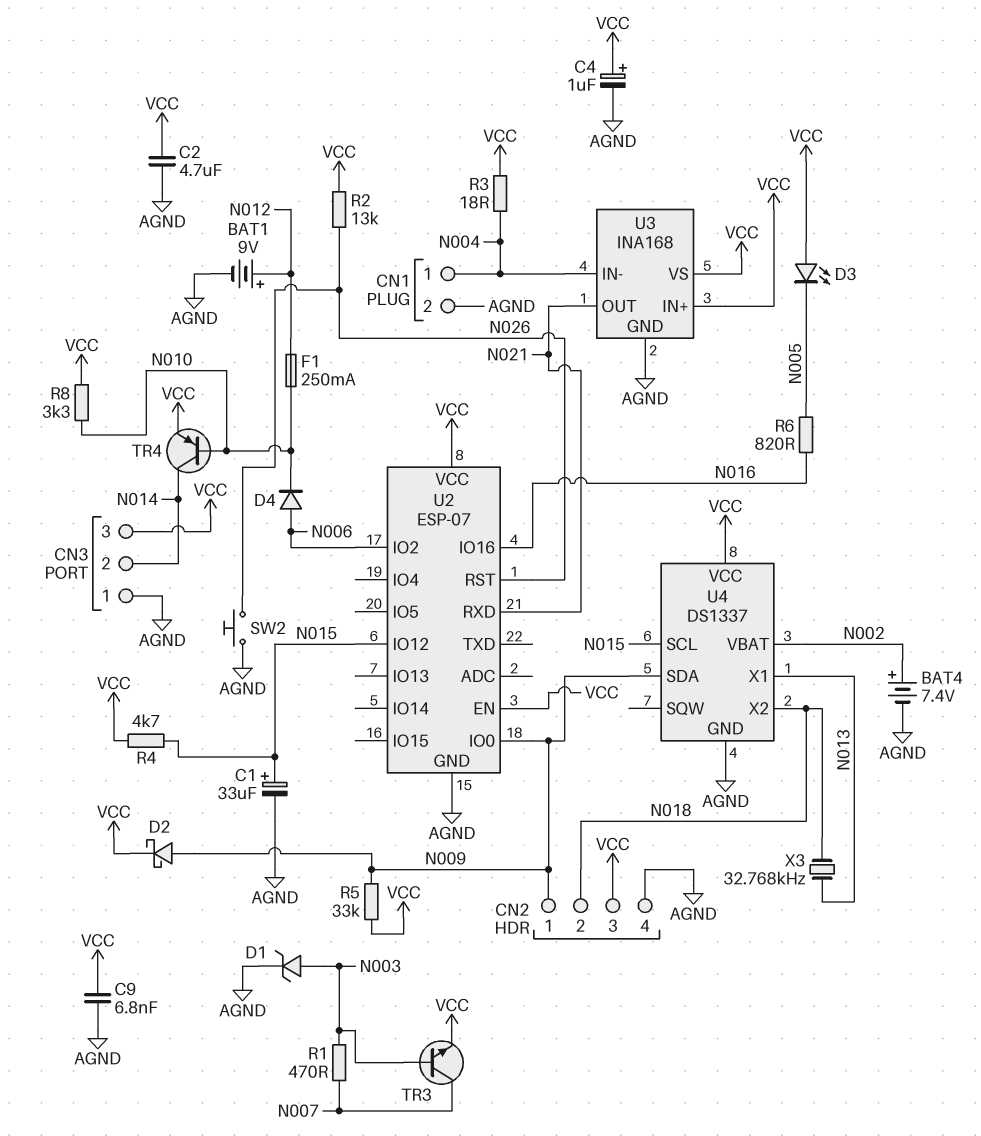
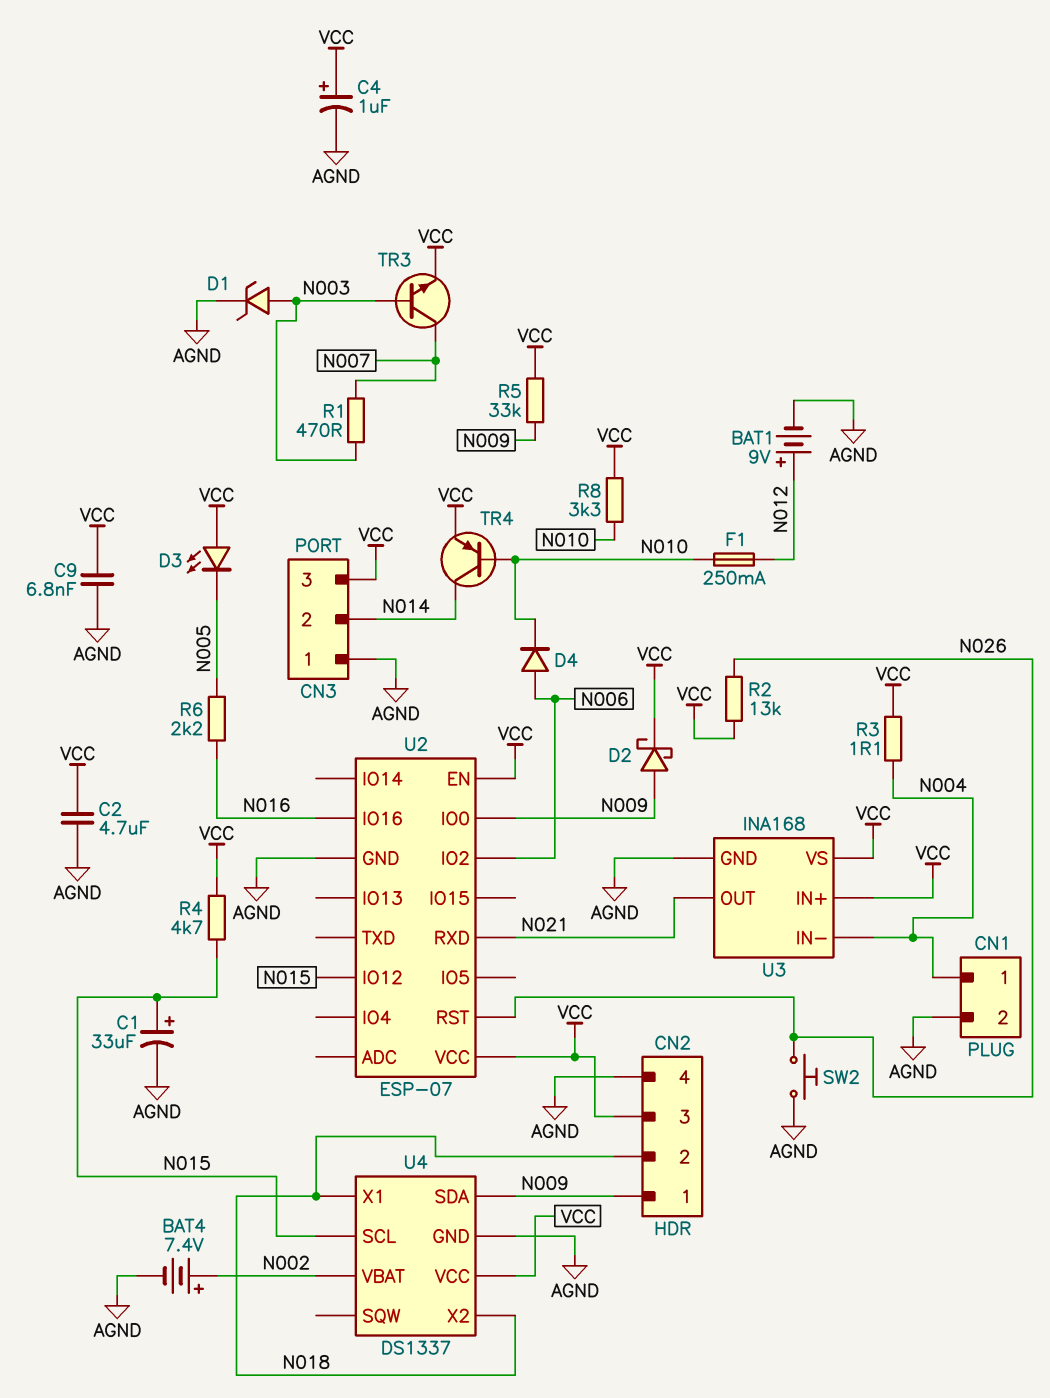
R3: 18 (N004, VCC) -> 1.1 (N004, VCC)
R6: 820 (N005, N016) -> 2.2k (N005, N016)
U4 pin X1: N013 -> N018
X3: 32.768kHz (N013, N018) -> none

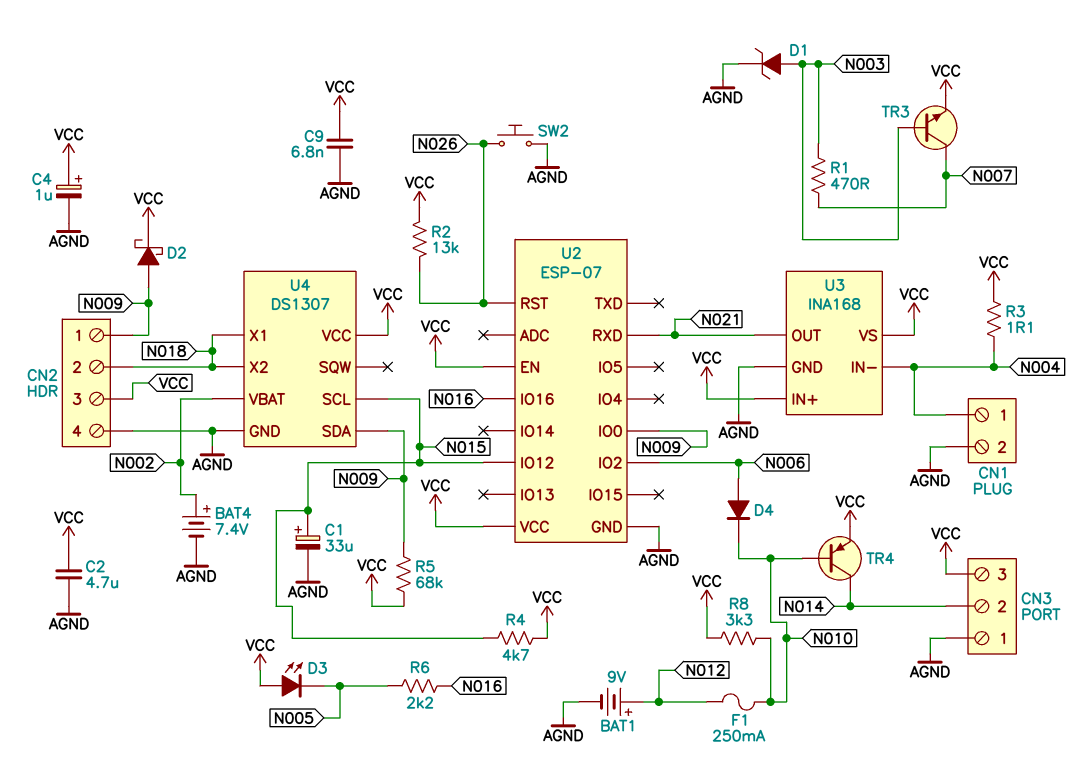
R5: 33k (N009, VCC) -> 68k (N009, VCC)
U4: DS1337 -> DS1307

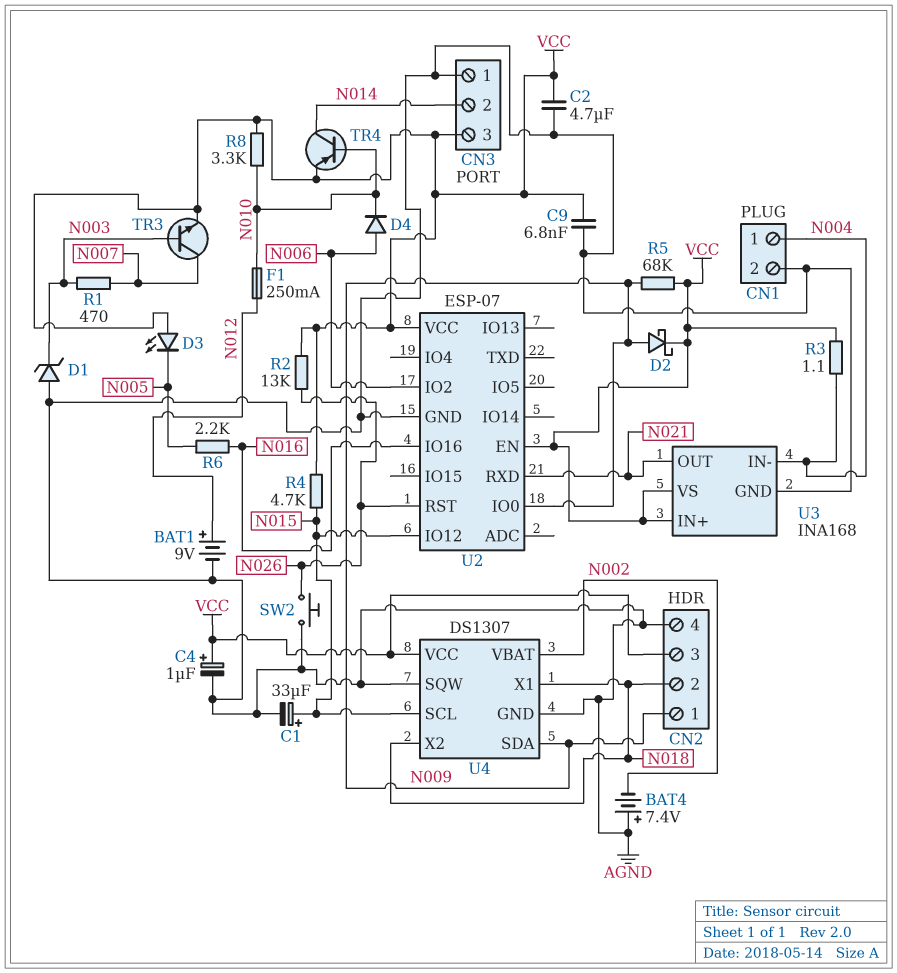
BAT4: 7.4V (plus N002, minus AGND) -> 7.4V (plus AGND, minus N002)
D1: zener (A N003, K AGND) -> zener (A AGND, K N003)
U4 pin SQW: none -> AGND

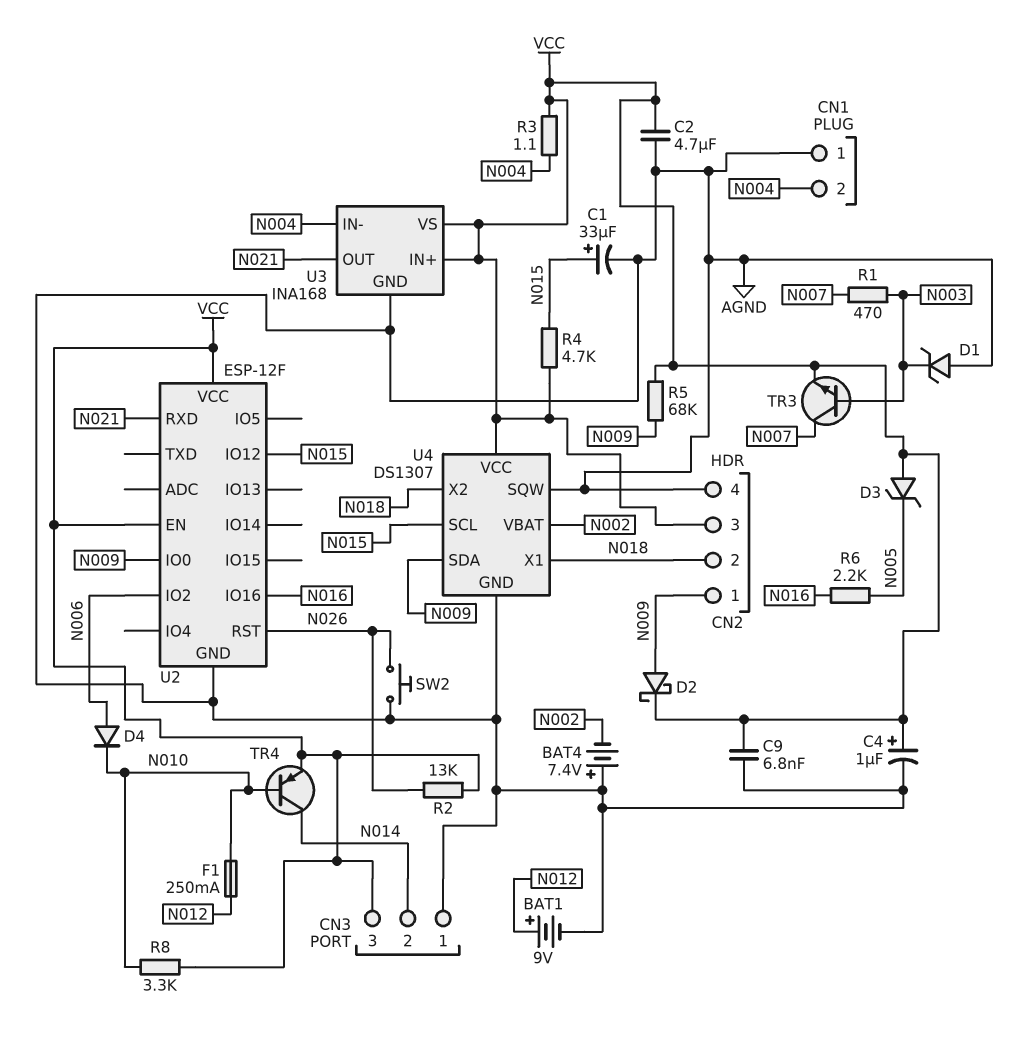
CN1 pin 1: N004 -> AGND
CN1 pin 2: AGND -> N004
D3: LED (A VCC, K N005) -> zener (A VCC, K N005)
U2: ESP-07 -> ESP-12F

